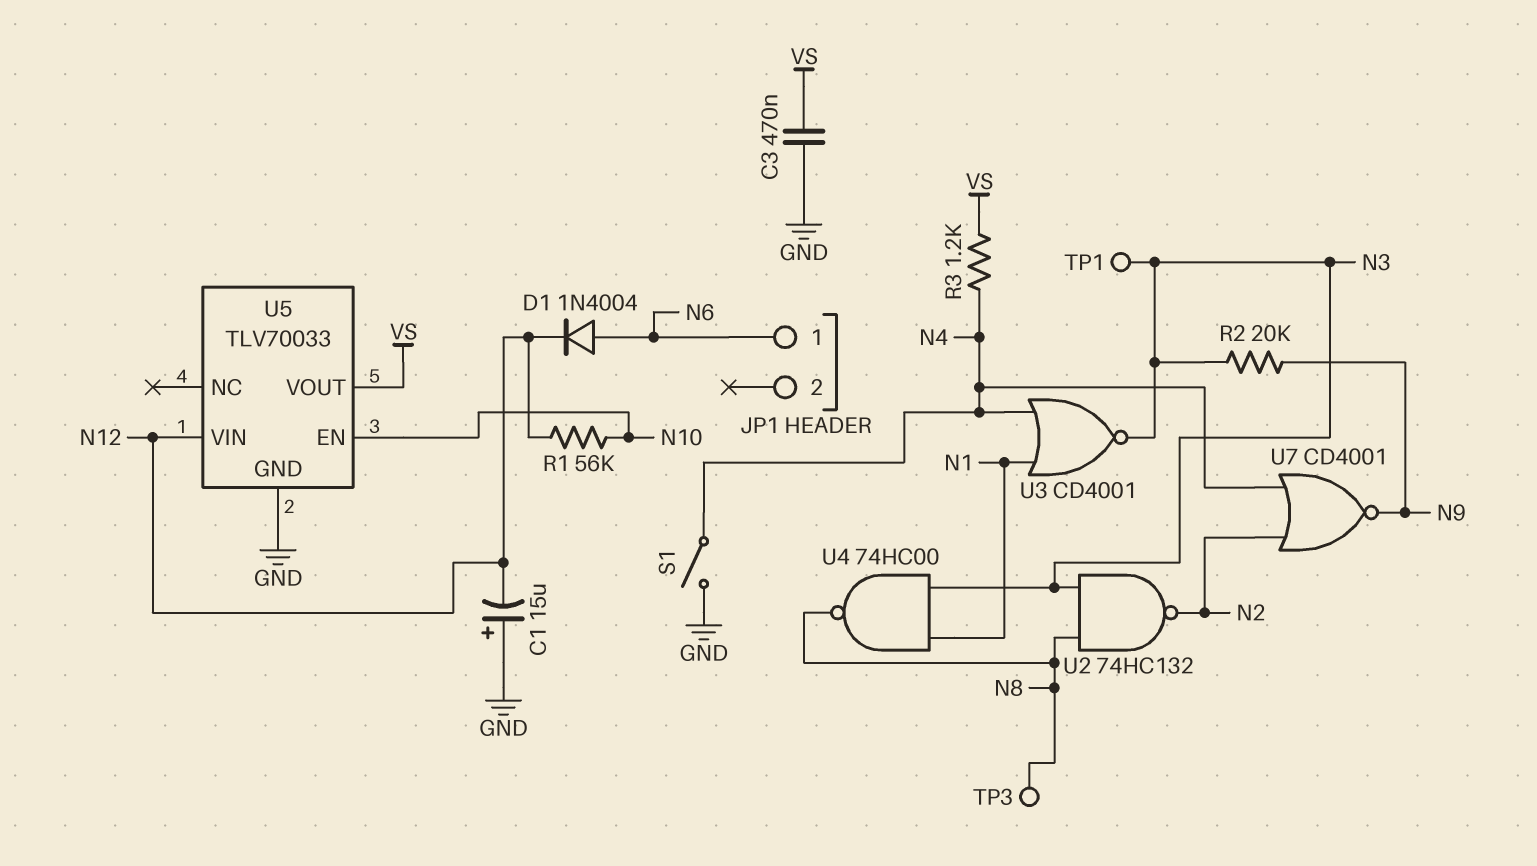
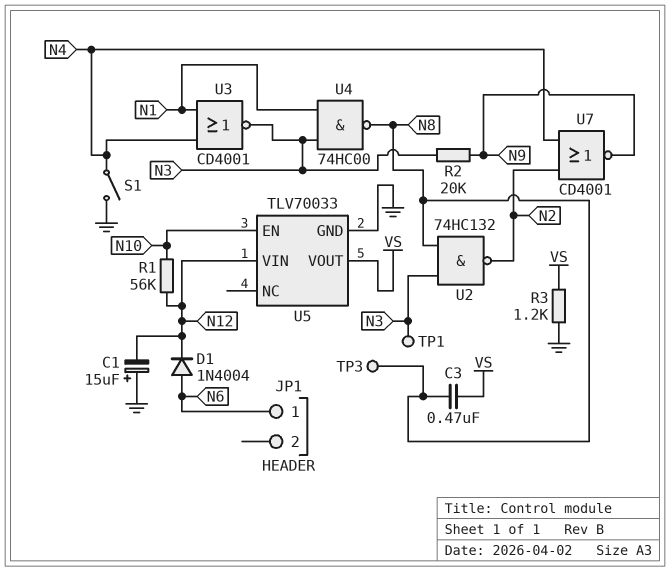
C3: 470nF (GND, VS) -> 470nF (N8, VS)
R3: 1.2k (N4, VS) -> 1.2k (GND, VS)

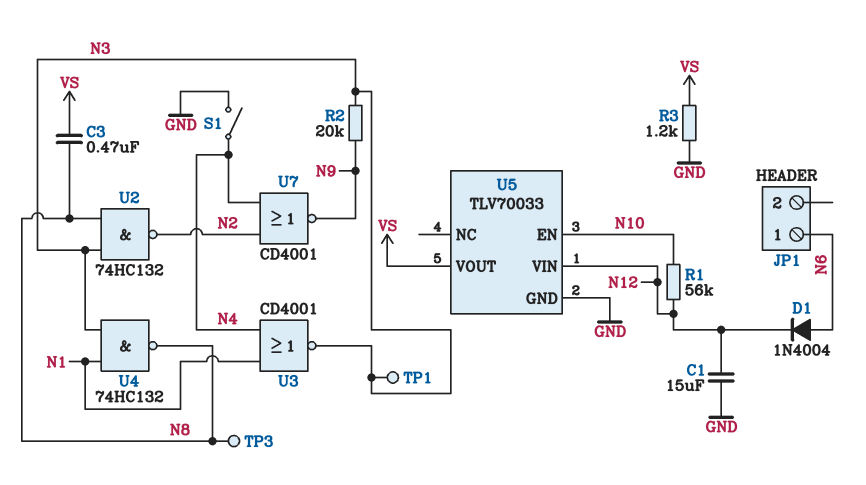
C1: 15uF (plus GND, minus N12) -> 15uF (GND, N12)
U4: NAND 74HC00 (in N1, in N3, out N8) -> NAND 74HC132 (in N1, in N3, out N8)

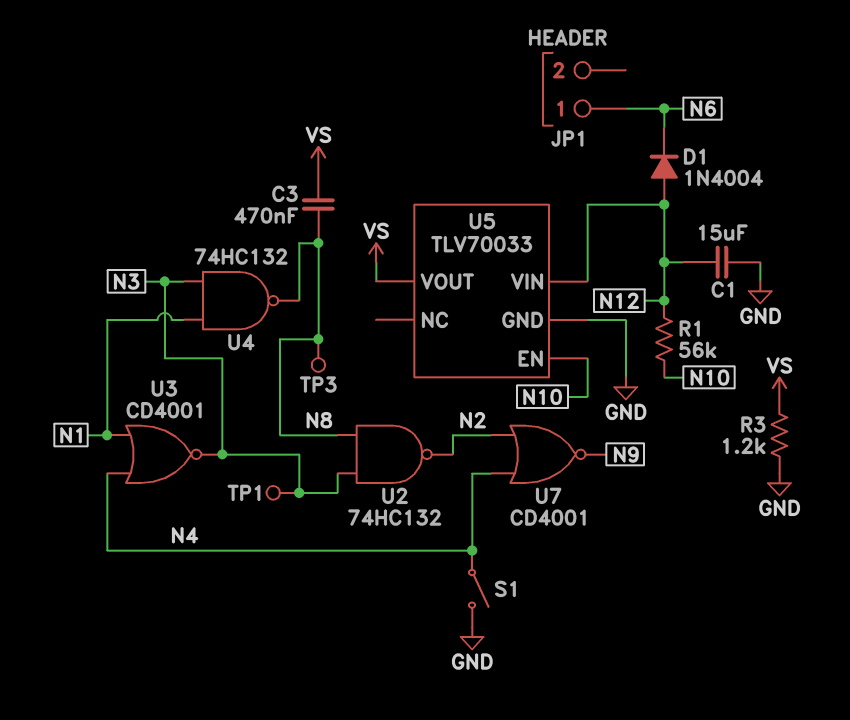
D1: diode 1N4004 (A N6, K N12) -> diode 1N4004 (A N12, K N6)
R2: 20k (N3, N9) -> none

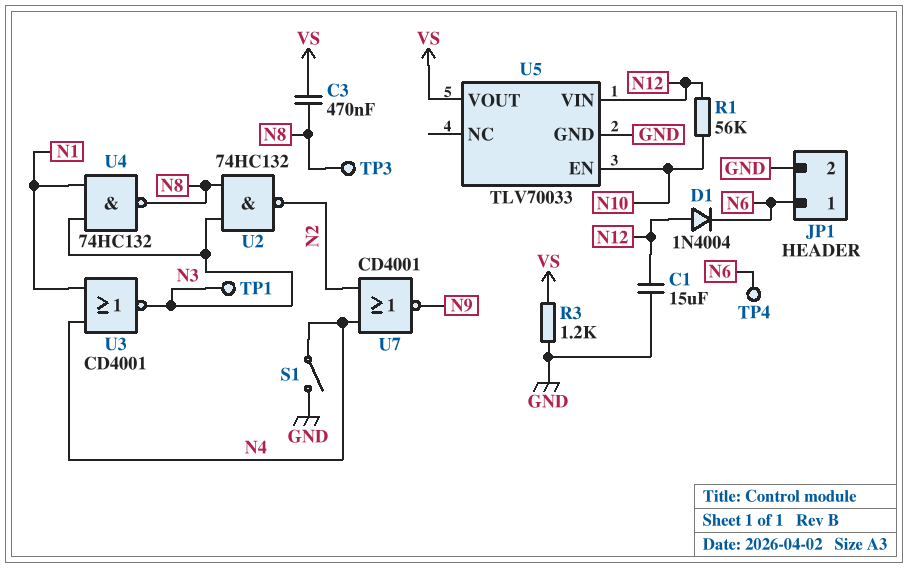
JP1 pin 2: none -> GND
TP4: none -> test point (N6)

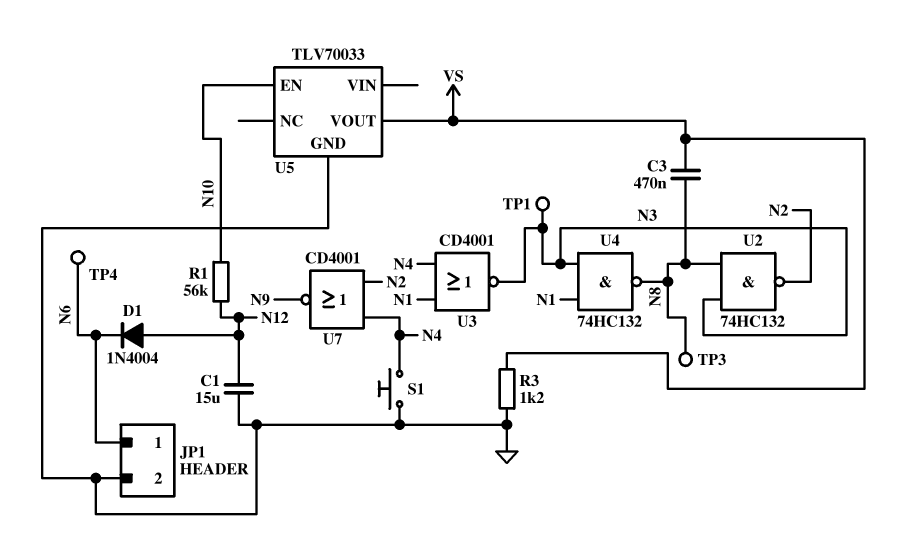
S1: switch (GND, N4) -> button (GND, N4)
U5 pin VIN: N12 -> none

